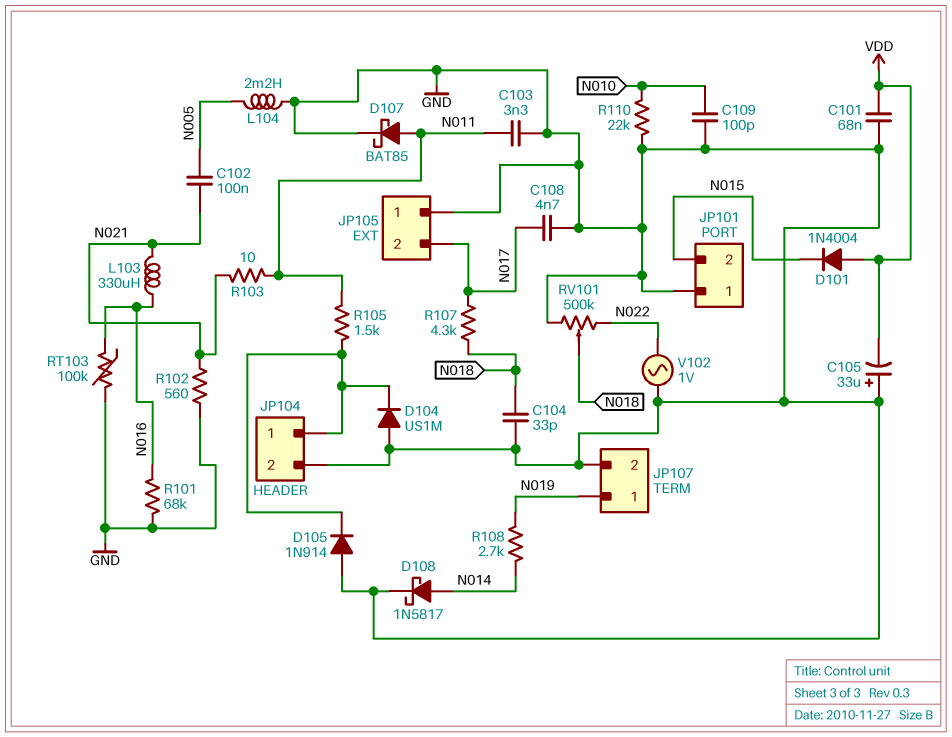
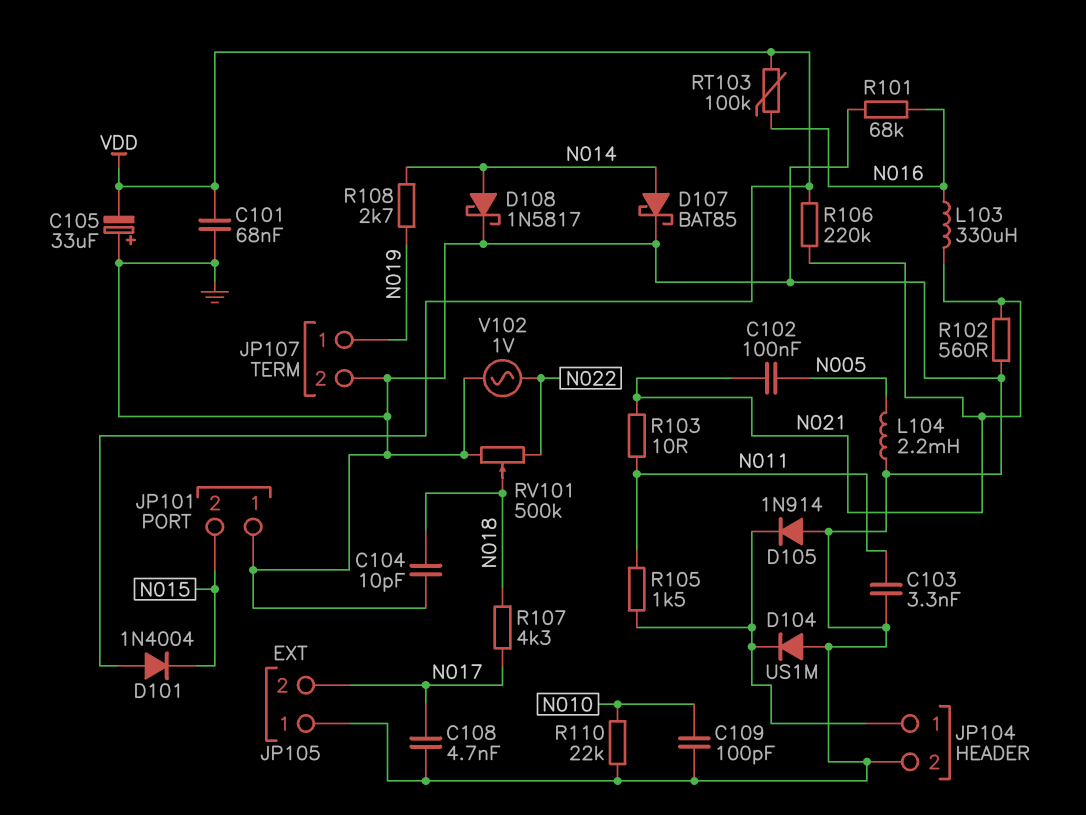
C104: 33pF (GND, N018) -> 10pF (GND, N018)
D107: schottky BAT85 (A N011, K GND) -> schottky BAT85 (A N014, K GND)
R106: none -> 220k (N021, VDD)
RT103: 100k (GND, N016) -> 100k (N016, VDD)

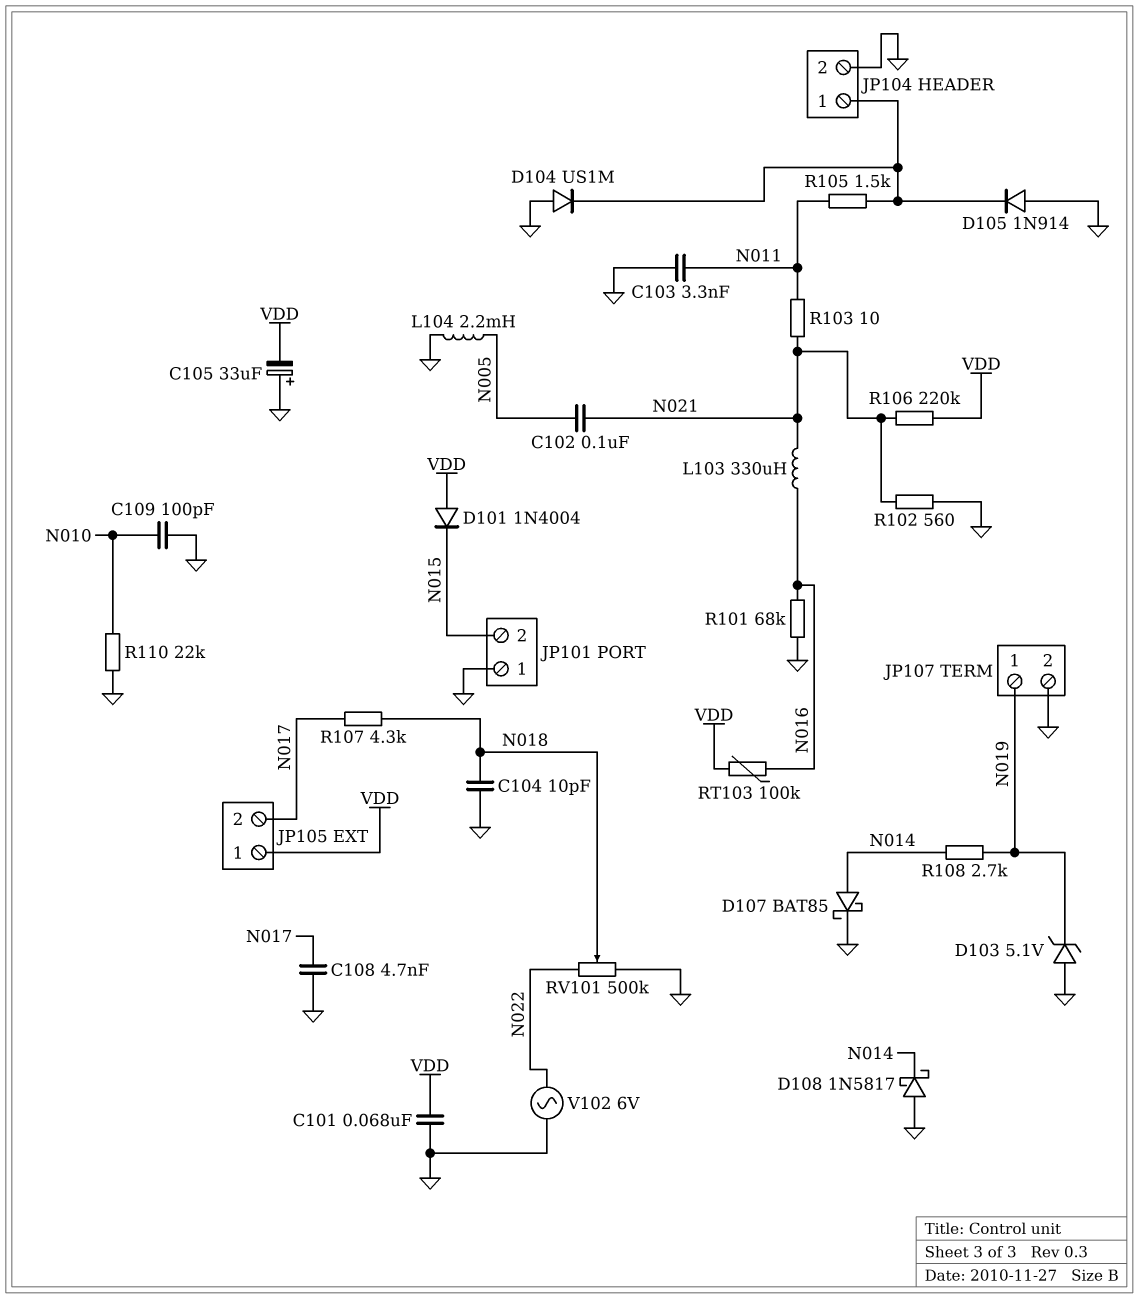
D103: none -> zener 5.1V (A GND, K N019)
D108: schottky 1N5817 (A N014, K GND) -> schottky 1N5817 (A GND, K N014)
JP105 pin 1: GND -> VDD
V102: AC 1V (GND, N022) -> AC 6V (GND, N022)

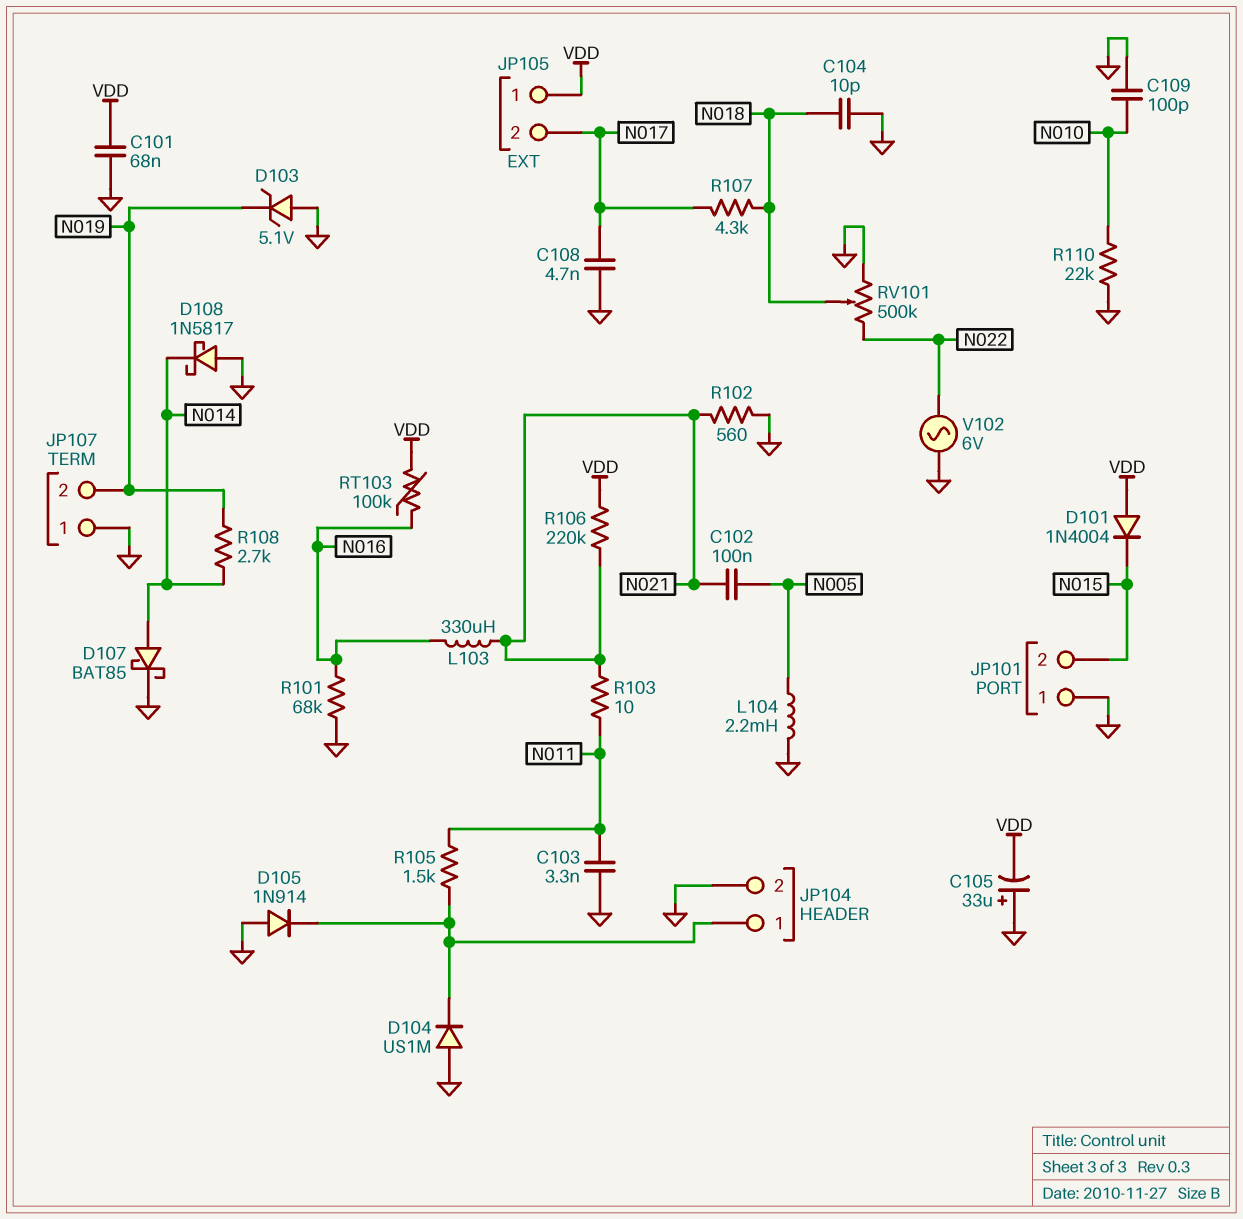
JP107 pin 1: N019 -> GND
JP107 pin 2: GND -> N019

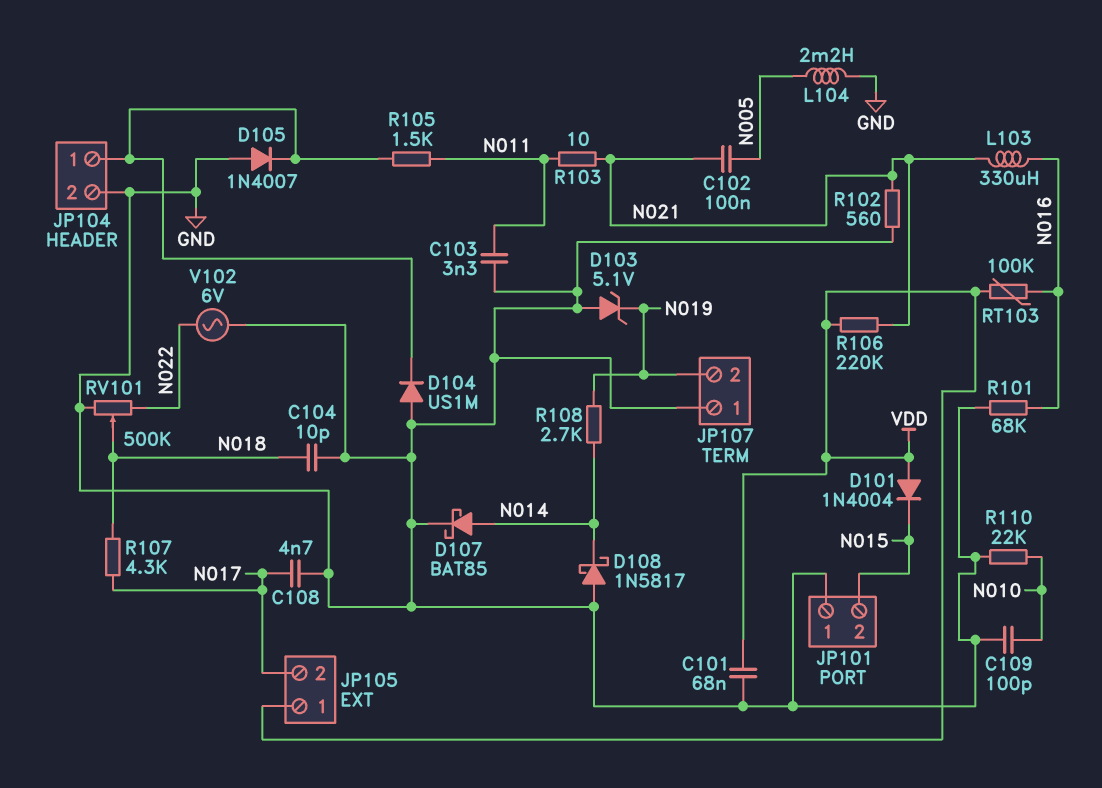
C105: 33uF (plus GND, minus VDD) -> none
D105: diode 1N914 (A GND, K JP104/1) -> diode 1N4007 (A GND, K JP104/1)

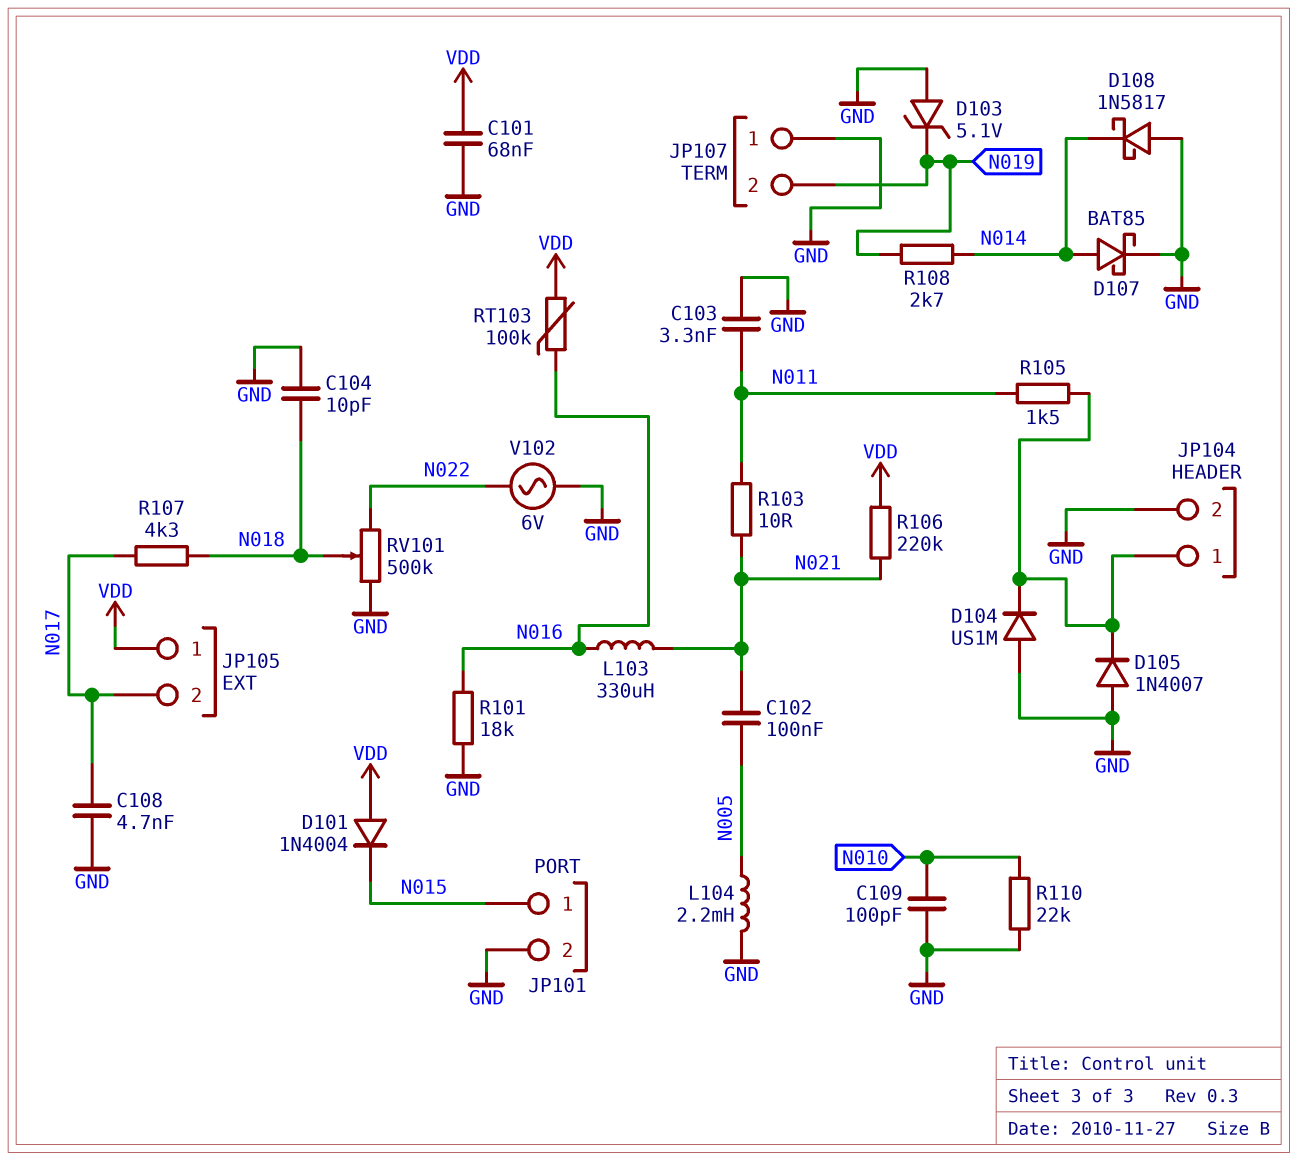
JP101 pin 1: GND -> N015
JP101 pin 2: N015 -> GND
R101: 68k (GND, N016) -> 18k (GND, N016)
R102: 560 (GND, N021) -> none

